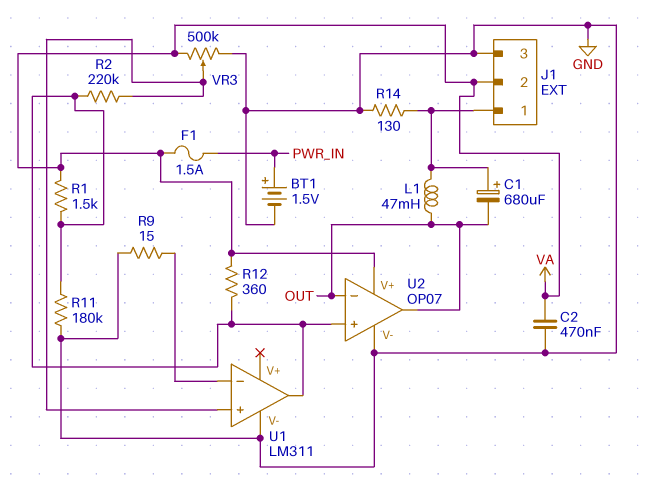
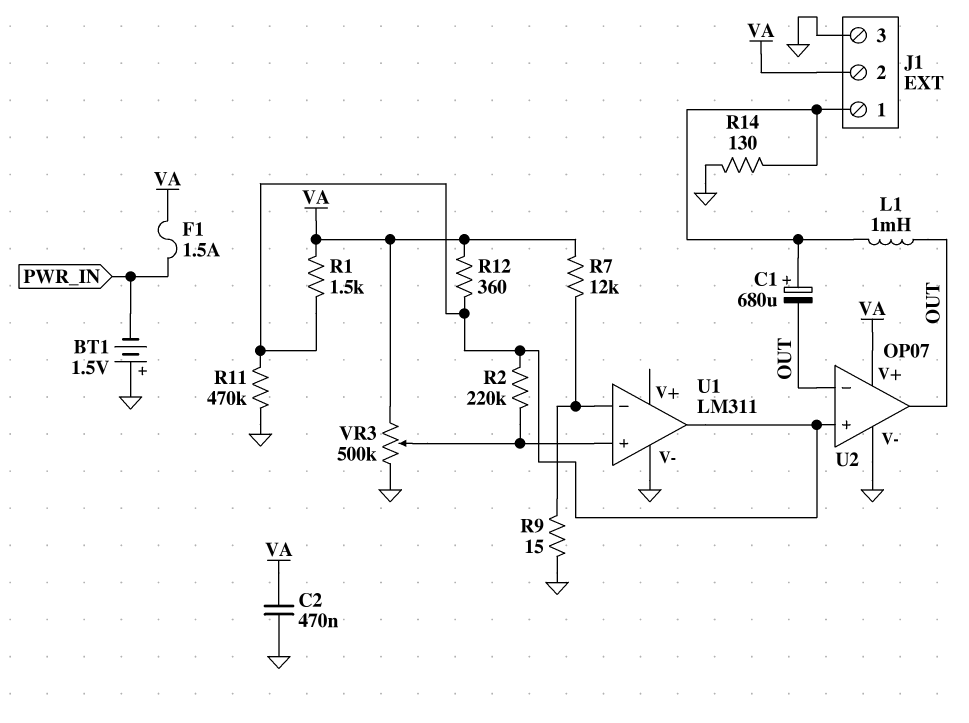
BT1: 1.5V (plus PWR_IN, minus GND) -> 1.5V (plus GND, minus PWR_IN)
L1: 47mH (J1/1, OUT) -> 1mH (J1/1, OUT)
R7: none -> 12k (U1/in-, VA)
R11: 180k (GND, U1/out) -> 470k (GND, U1/out)

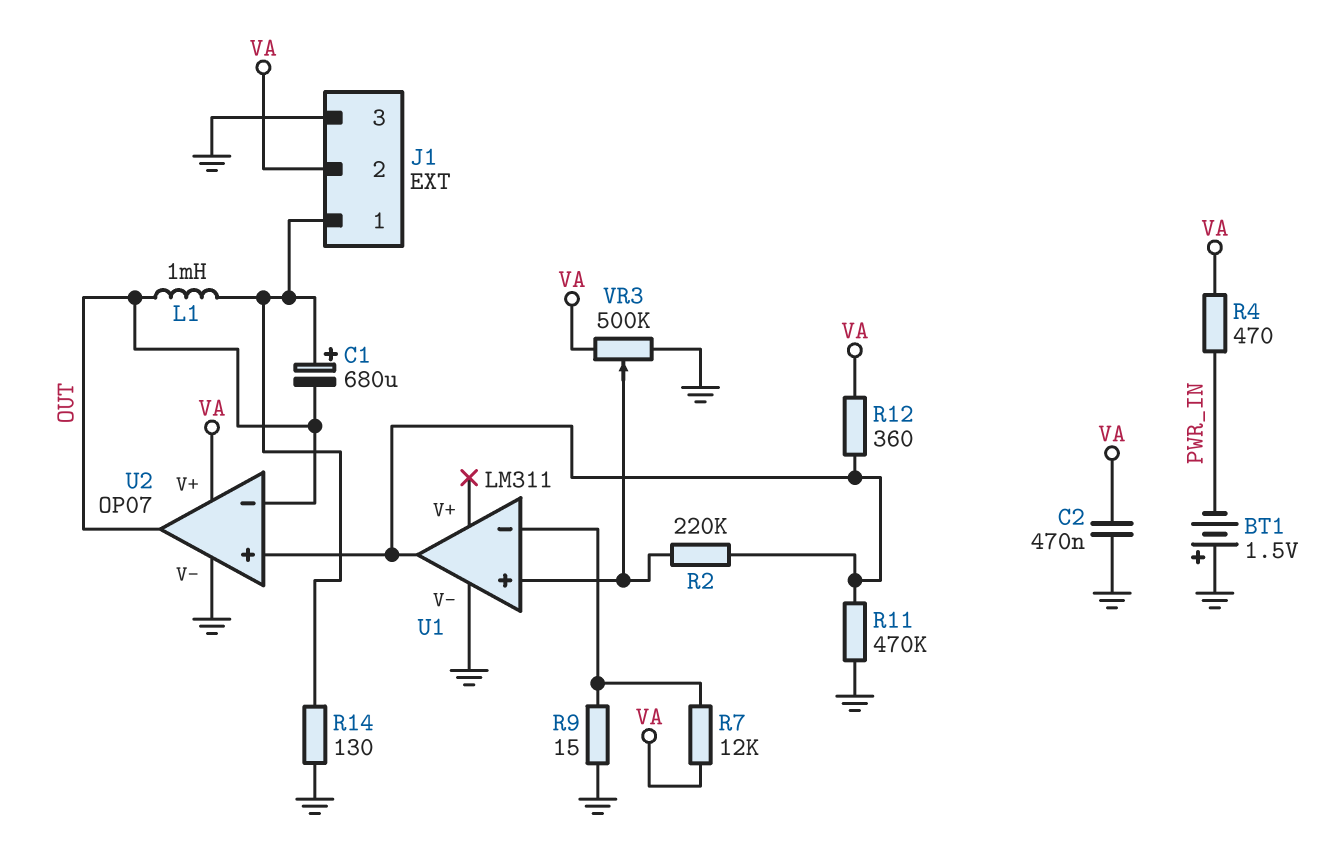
F1: 1.5A (PWR_IN, VA) -> none
R1: 1.5k (U1/out, VA) -> none
R4: none -> 470 (PWR_IN, VA)

